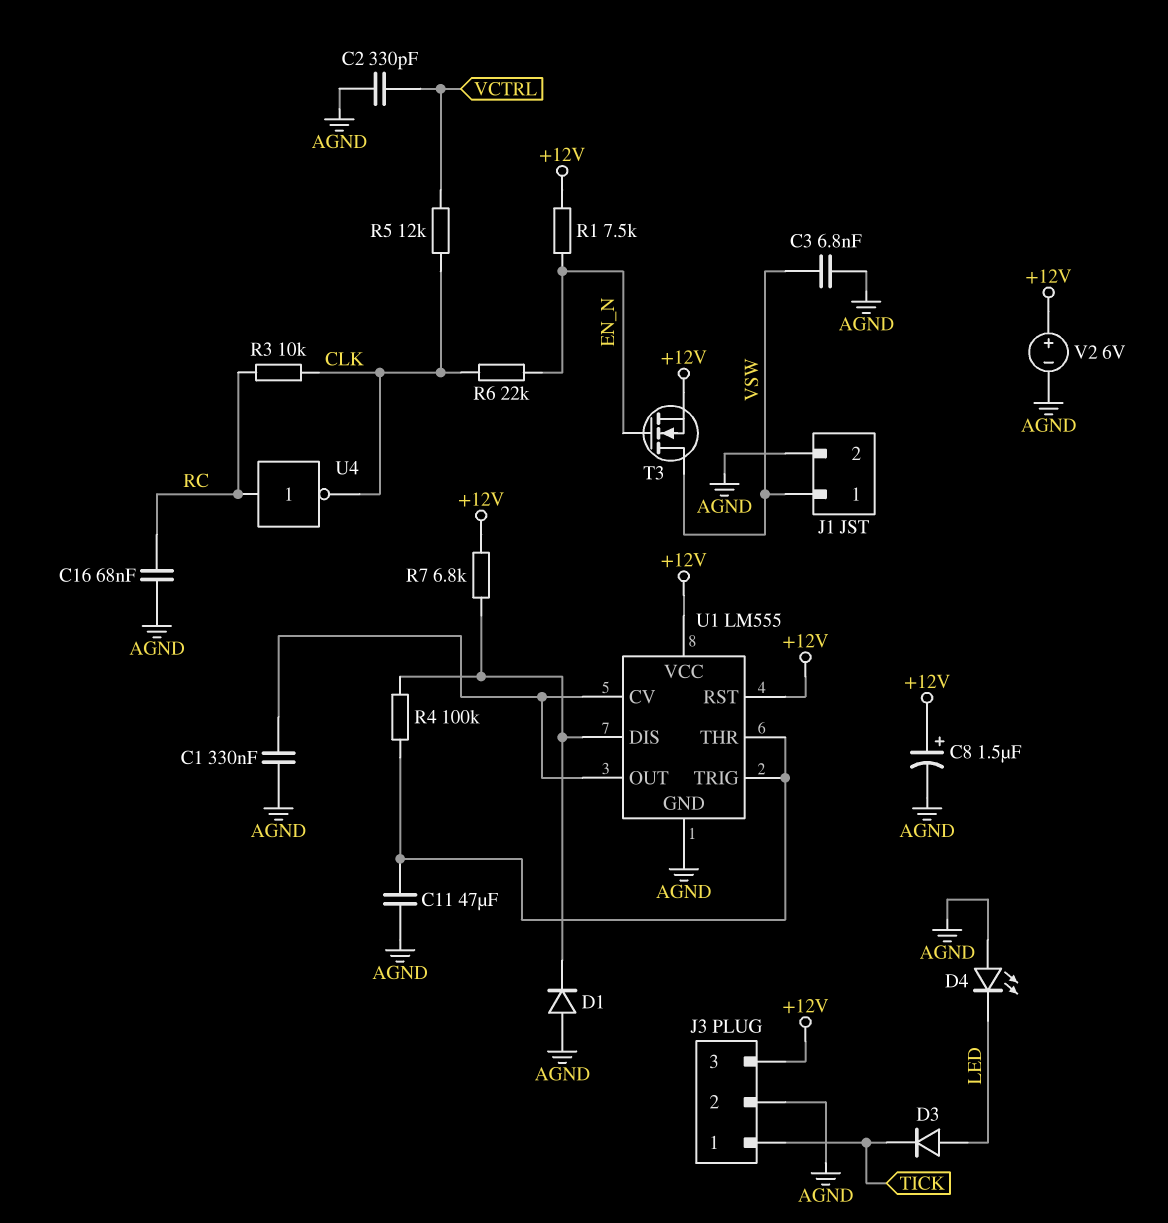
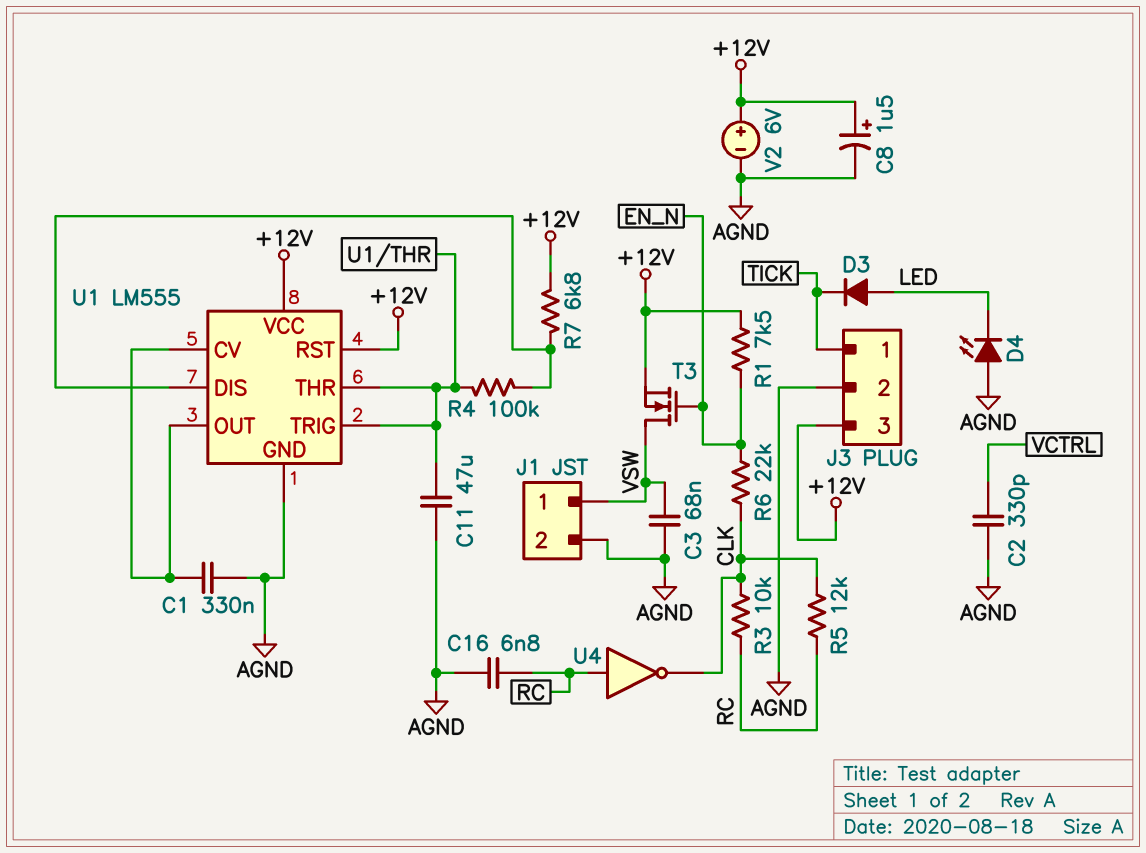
C3: 6.8nF (AGND, VSW) -> 68nF (AGND, VSW)
C16: 68nF (AGND, RC) -> 6.8nF (AGND, RC)
D1: diode (A AGND, K U1/DIS) -> none
R5: 12k (CLK, VCTRL) -> 12k (CLK, RC)

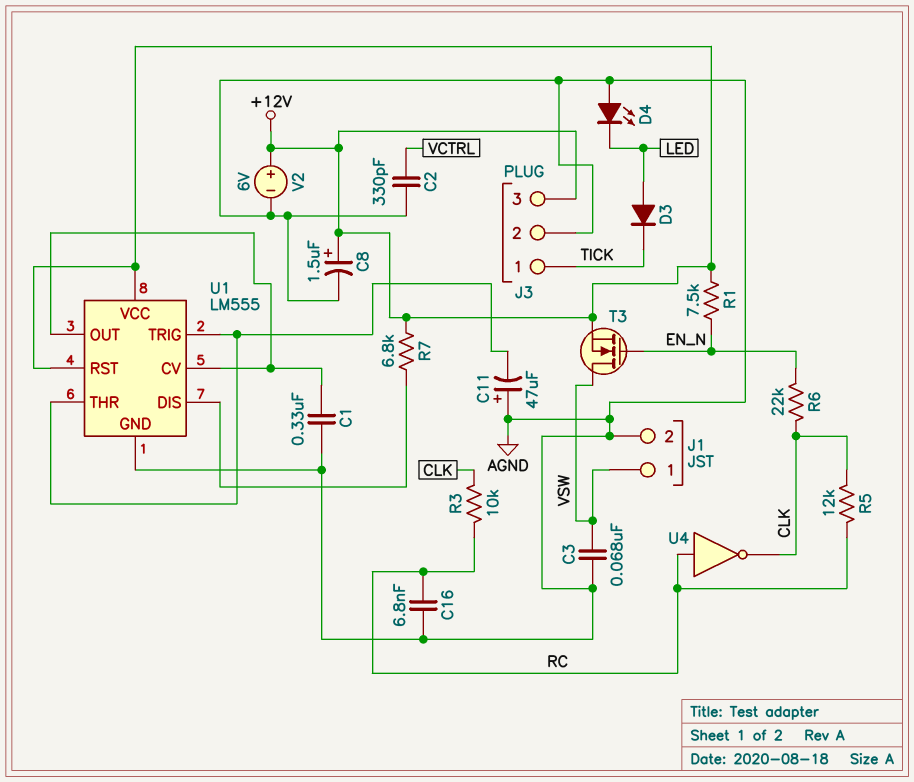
C11: 47uF (AGND, U1/THR) -> 47uF (plus AGND, minus U1/THR)
R4: 100k (U1/DIS, U1/THR) -> none

